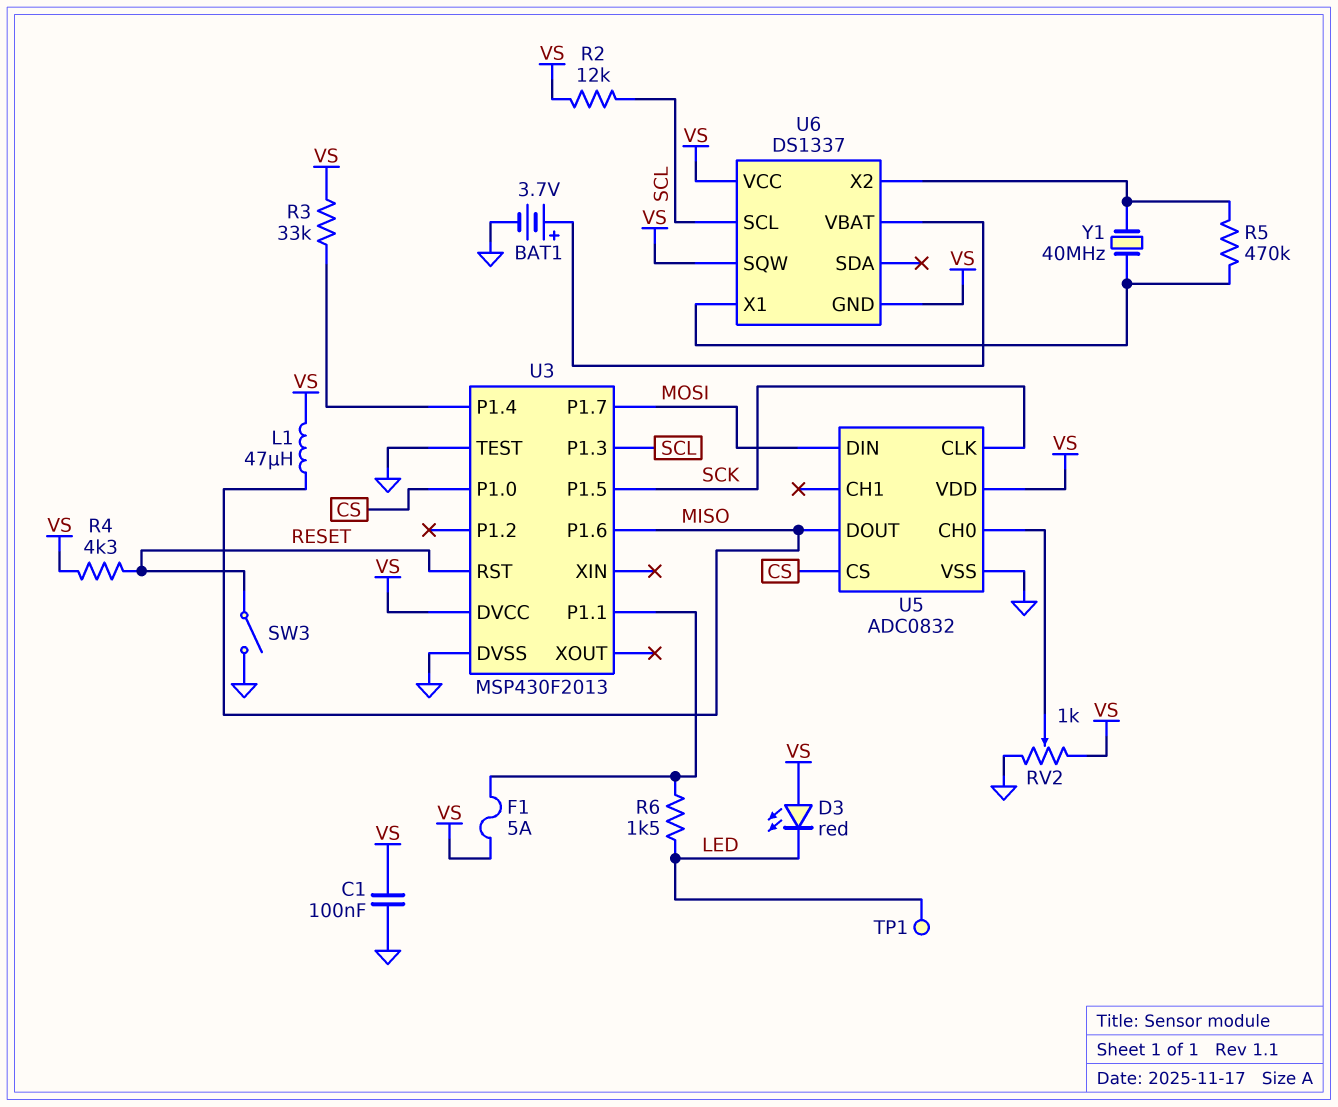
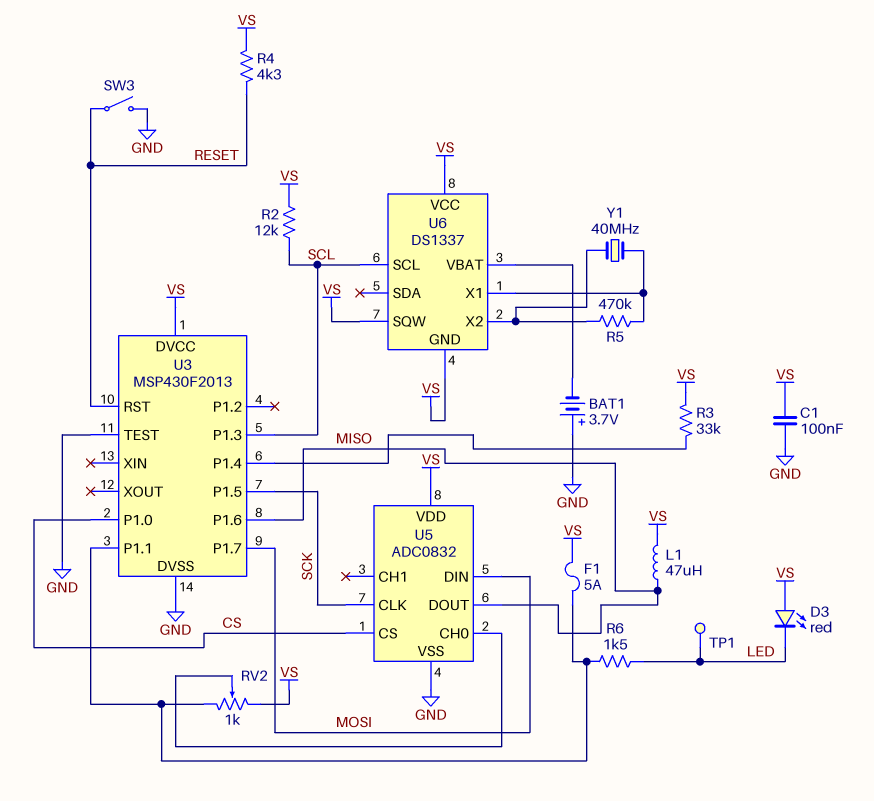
BAT1: 3.7V (plus U6/VBAT, minus GND) -> 3.7V (plus GND, minus U6/VBAT)
RV2: 1k (GND, VS, wiper U5/CH0) -> 1k (U3/P1.1, VS, wiper U5/CH0)

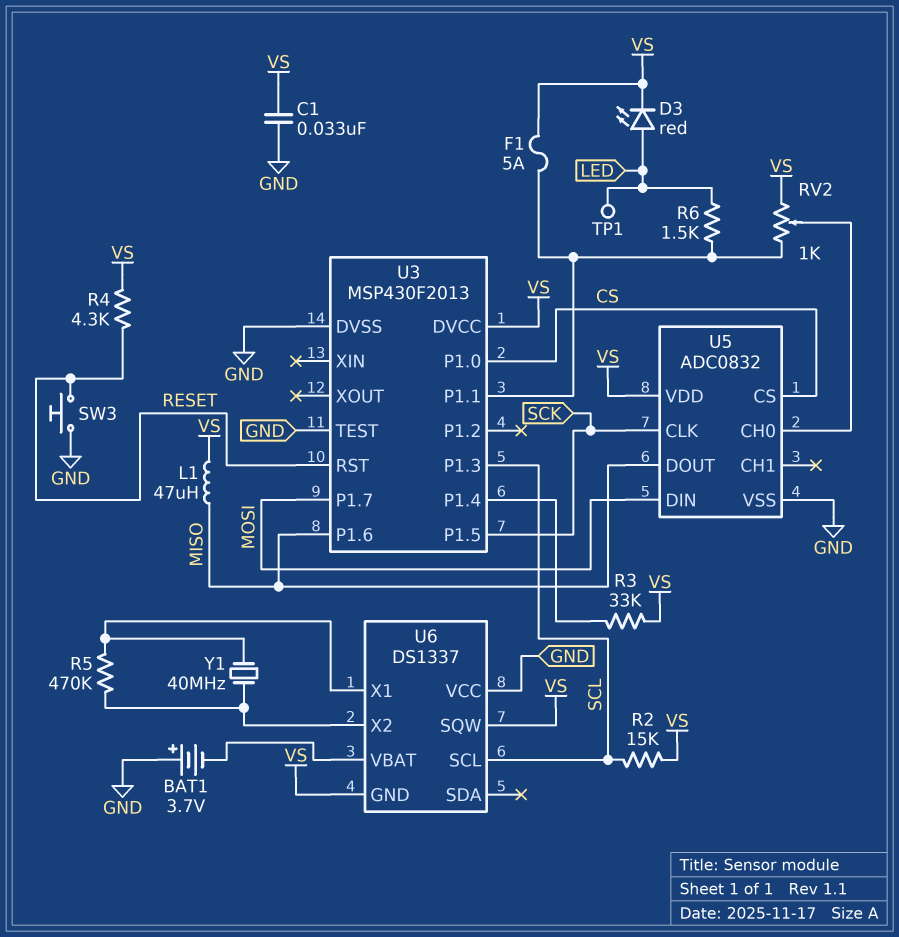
C1: 100nF (GND, VS) -> 33nF (GND, VS)
D3: LED red (A VS, K LED) -> LED red (A LED, K VS)
R2: 12k (SCL, VS) -> 15k (SCL, VS)
SW3: switch (GND, RESET) -> button (GND, RESET)
U6 pin VCC: VS -> GND

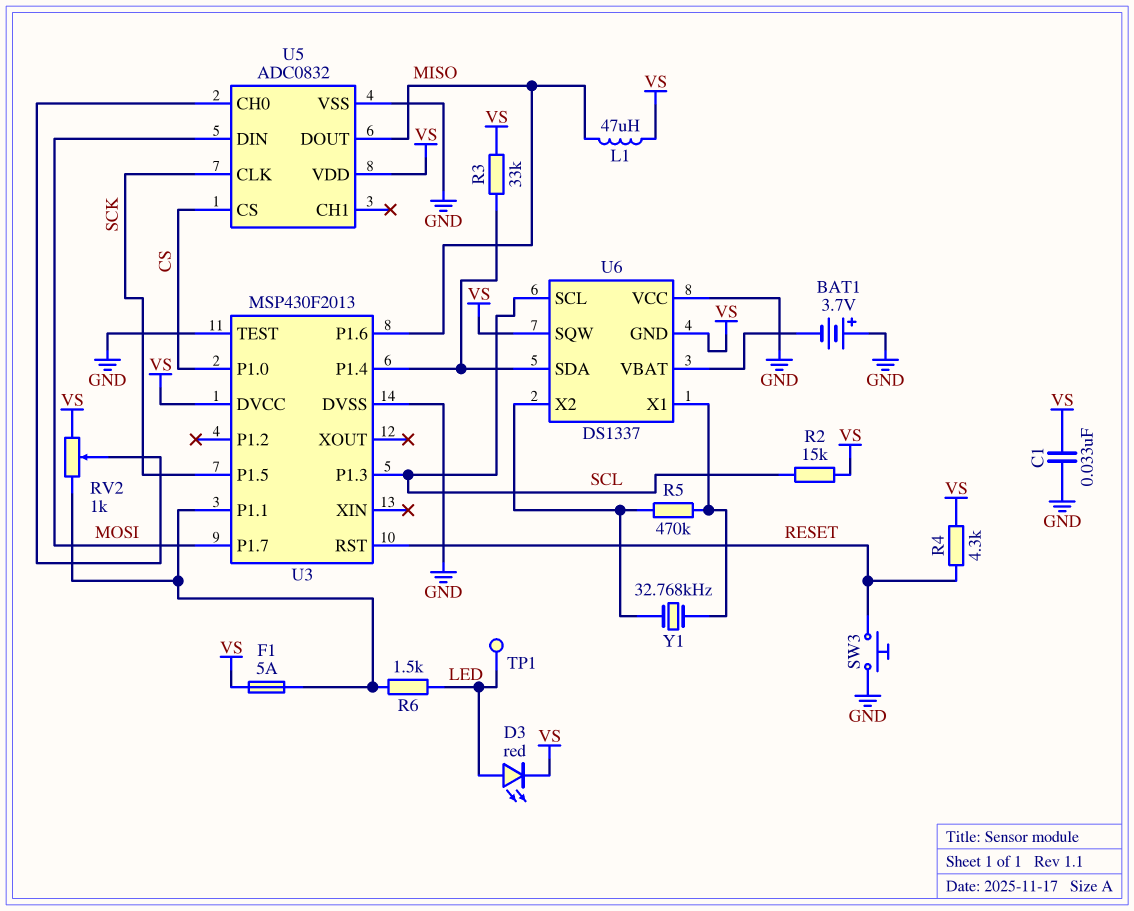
U6 pin SDA: none -> U3/P1.4
Y1: 40MHz (U6/X1, U6/X2) -> 32.768kHz (U6/X1, U6/X2)

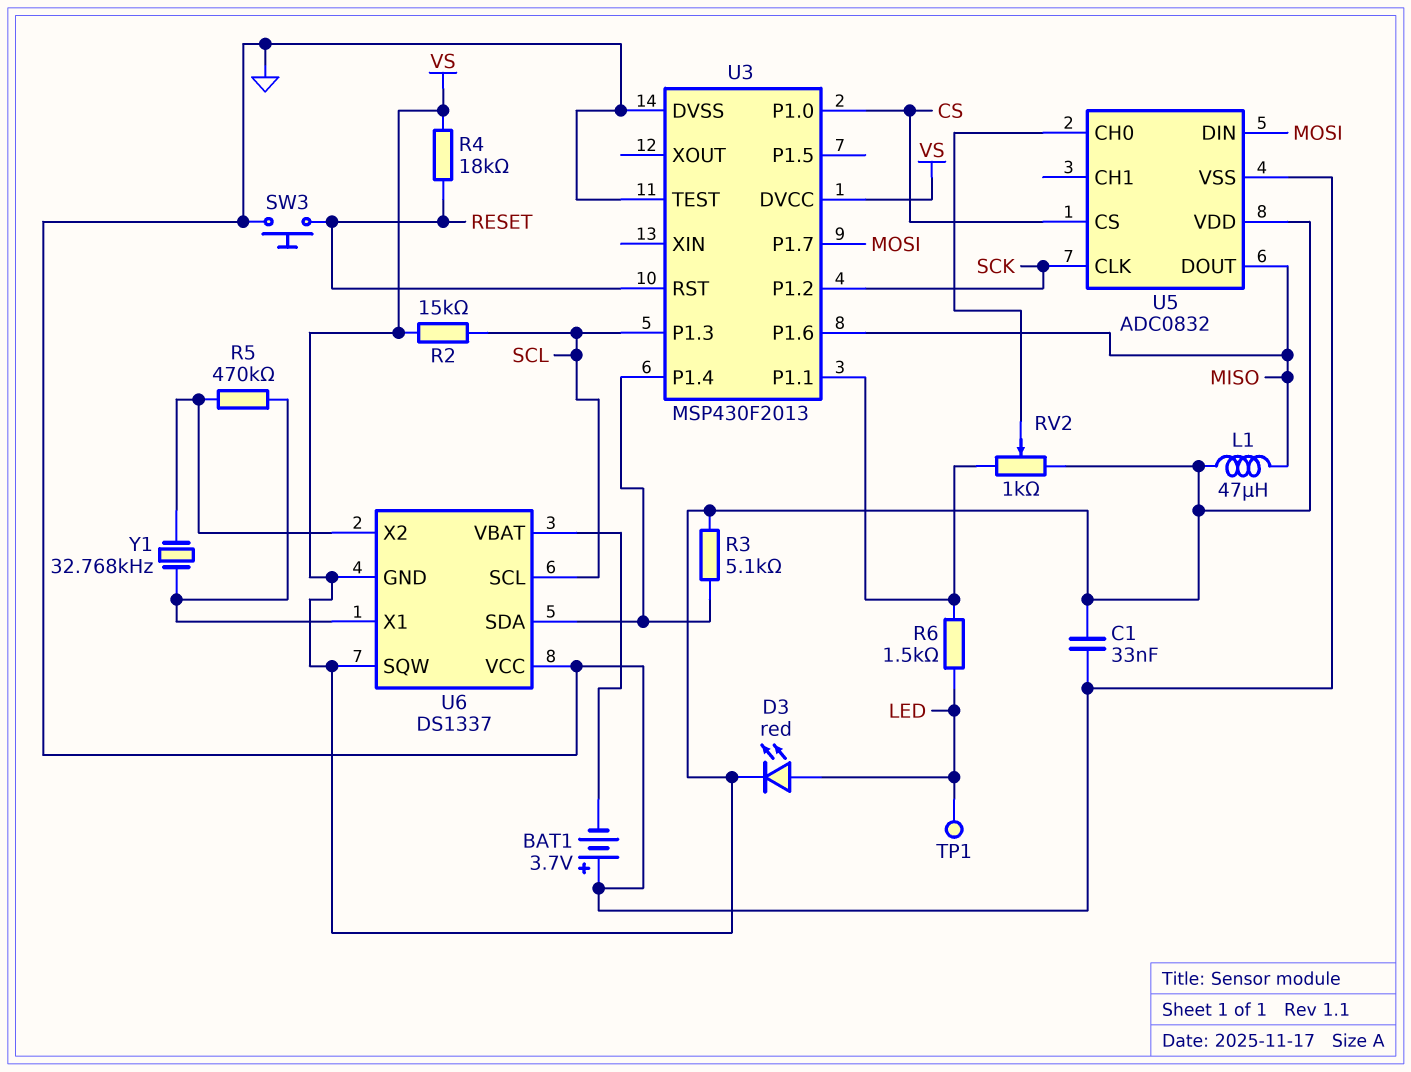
F1: 5A (U3/P1.1, VS) -> none
R3: 33k (U3/P1.4, VS) -> 5.1k (U3/P1.4, VS)
R4: 4.3k (RESET, VS) -> 18k (RESET, VS)
U3 pin P1.2: none -> SCK
U3 pin P1.5: SCK -> none

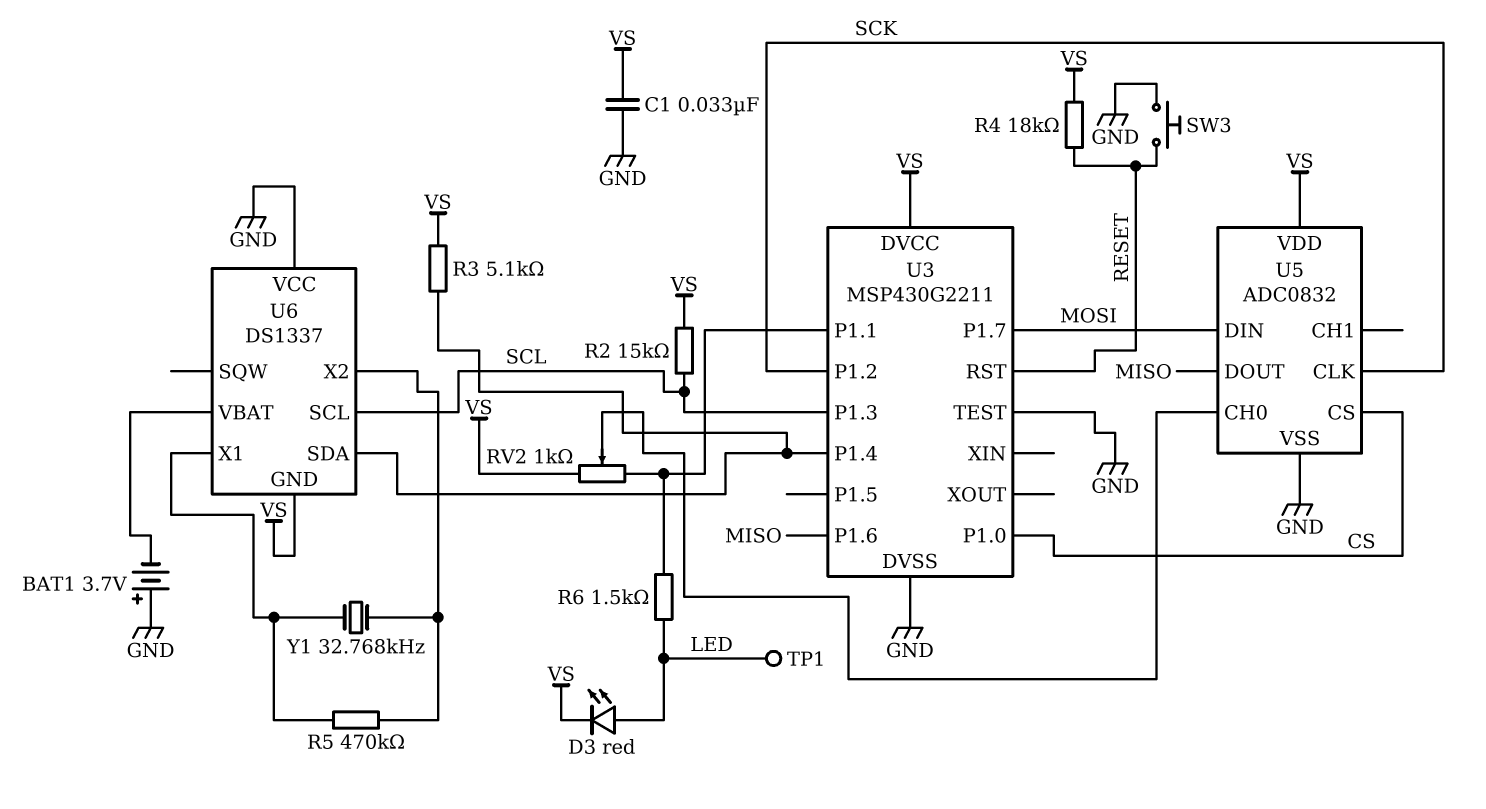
L1: 47uH (MISO, VS) -> none
U3: MSP430F2013 -> MSP430G2211
U6 pin SQW: VS -> none

